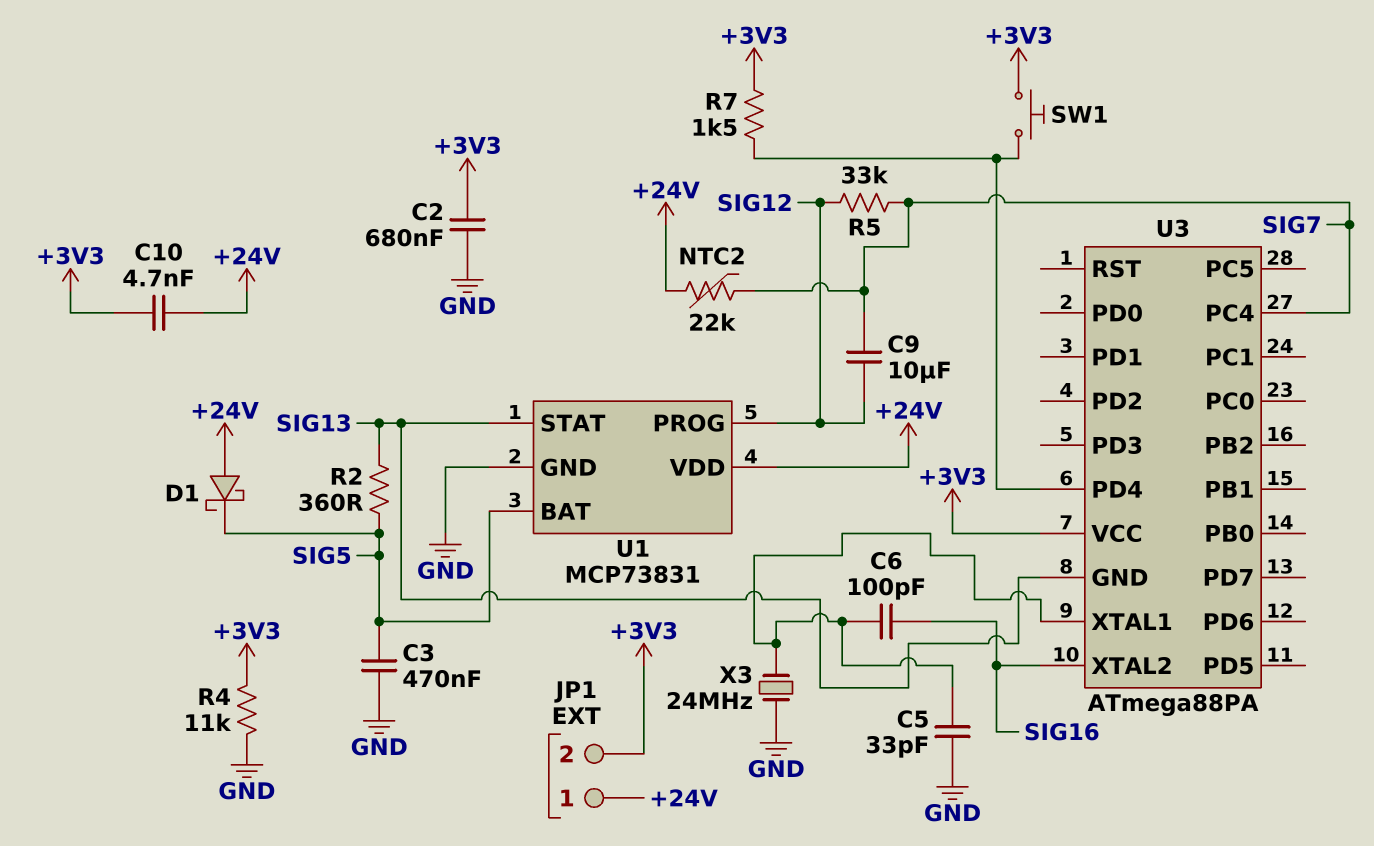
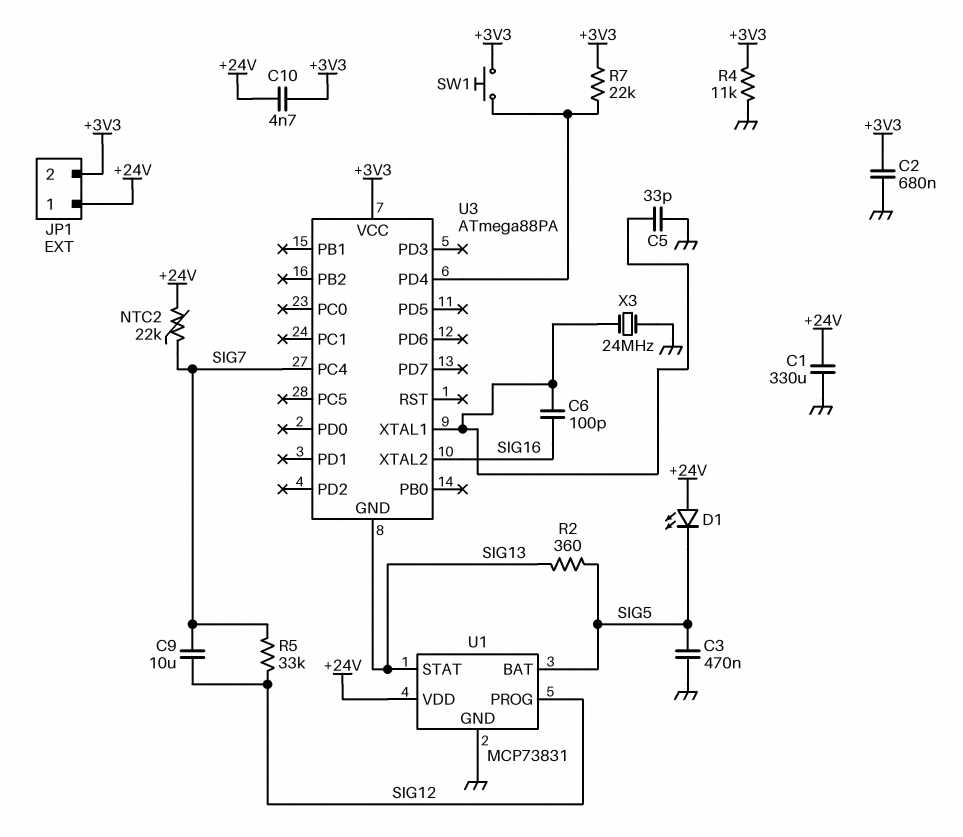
C1: none -> 330uF (+24V, GND)
D1: schottky (A +24V, K SIG5) -> LED (A +24V, K SIG5)
R7: 1.5k (+3V3, U3/PD4) -> 22k (+3V3, U3/PD4)

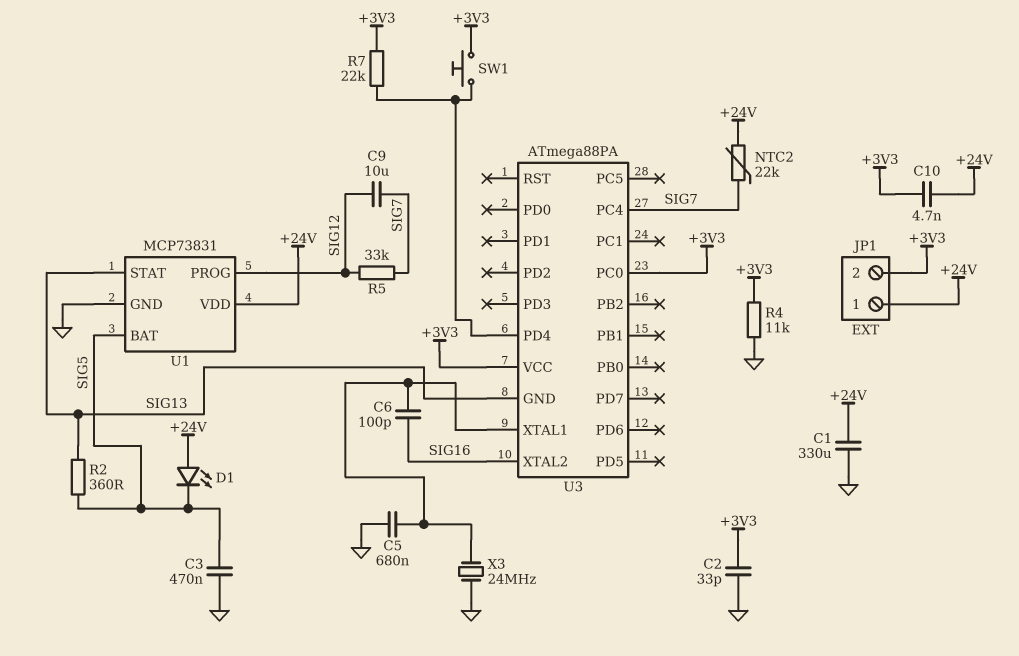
C2: 680nF (+3V3, GND) -> 33pF (+3V3, GND)
C5: 33pF (GND, U3/XTAL1) -> 680nF (GND, U3/XTAL1)
U3 pin PC0: none -> +3V3

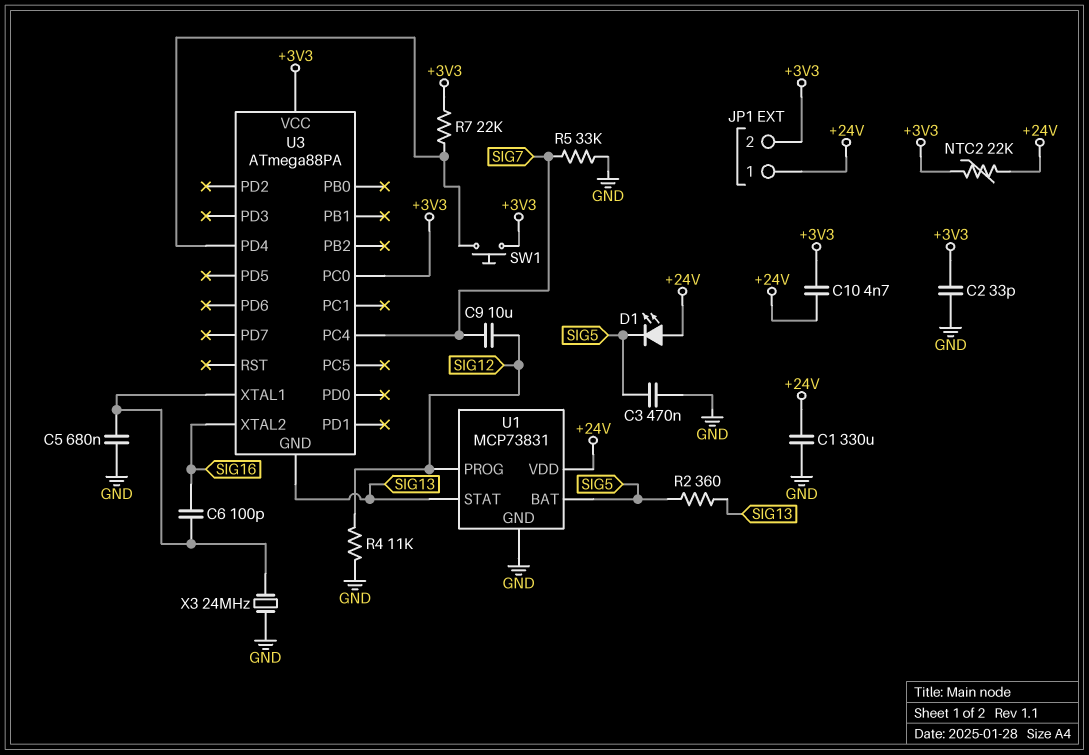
NTC2: 22k (+24V, SIG7) -> 22k (+3V3, +24V)
R4: 11k (+3V3, GND) -> 11k (GND, SIG12)
R5: 33k (SIG7, SIG12) -> 33k (GND, SIG7)

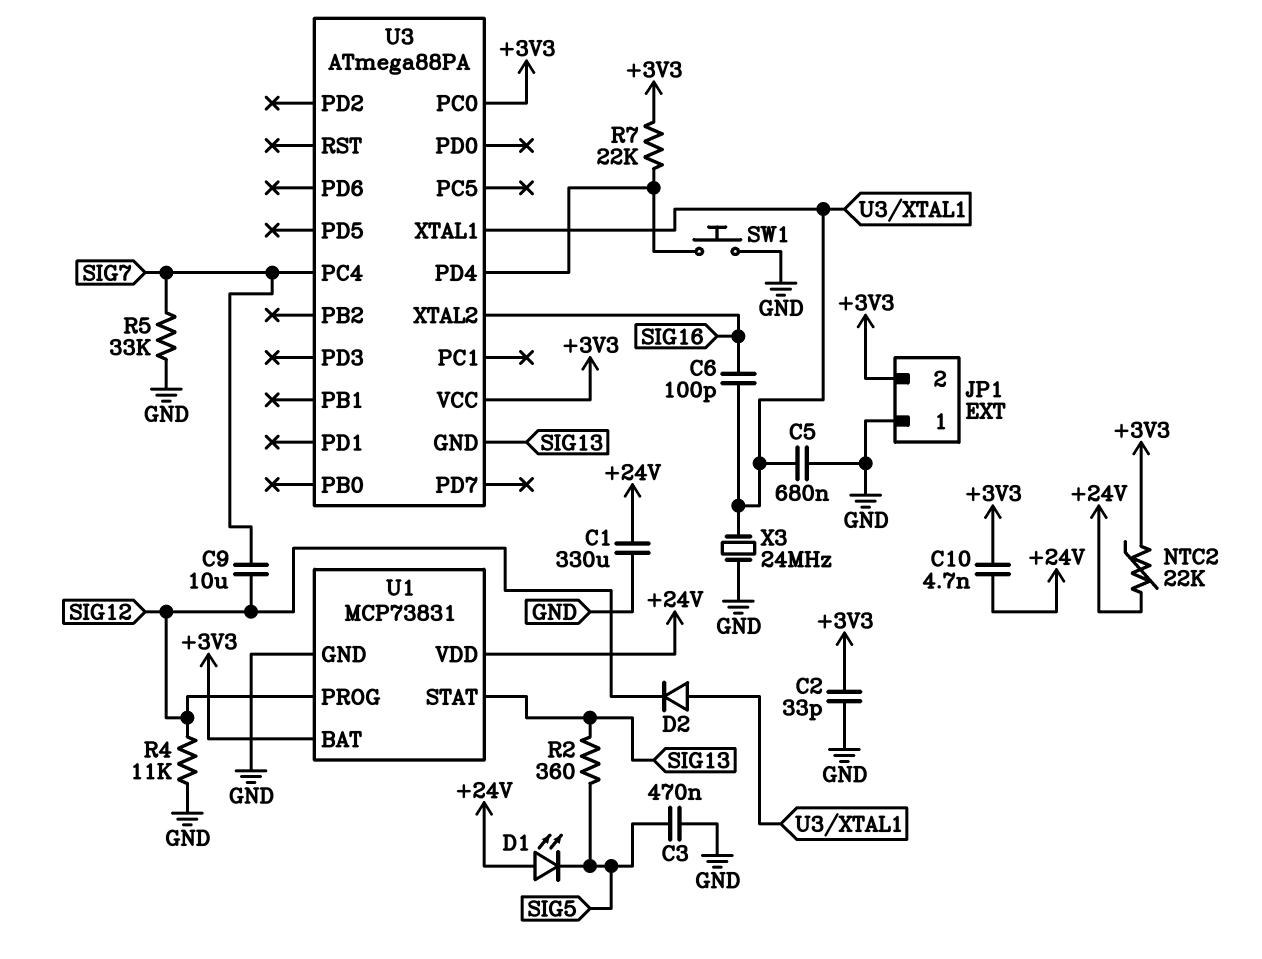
D2: none -> diode (A U3/XTAL1, K SIG12)
JP1 pin 1: +24V -> GND
SW1: button (+3V3, U3/PD4) -> button (GND, U3/PD4)
U1 pin BAT: SIG5 -> +3V3

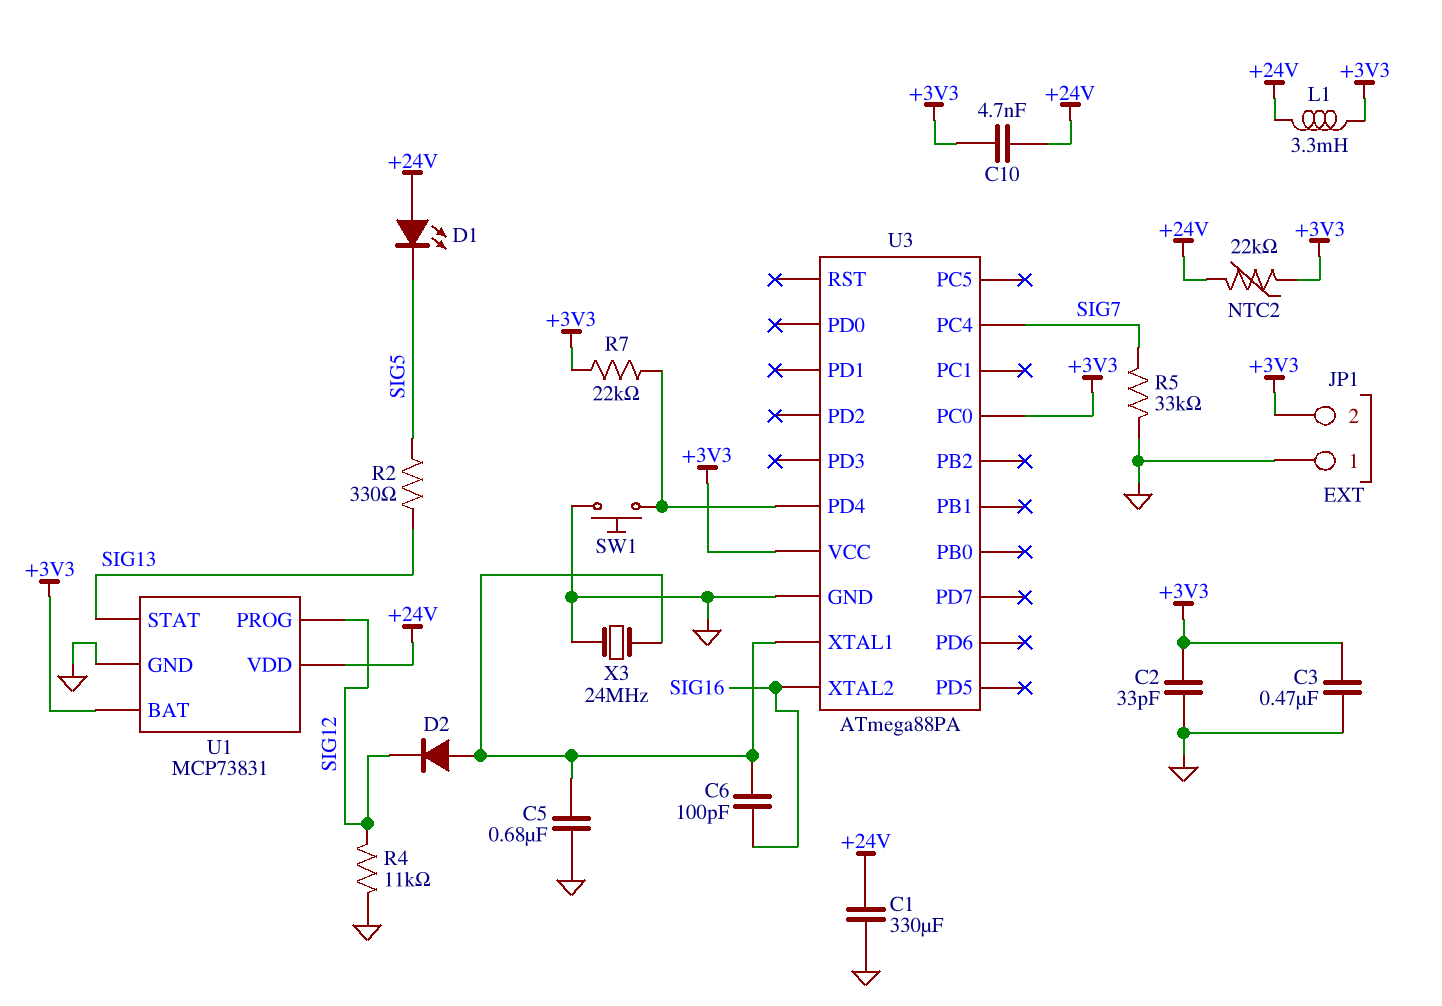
C3: 470nF (GND, SIG5) -> 470nF (+3V3, GND)
C9: 10uF (SIG7, SIG12) -> none
L1: none -> 3.3mH (+3V3, +24V)
R2: 360 (SIG5, SIG13) -> 330 (SIG5, SIG13)
U3 pin GND: SIG13 -> GND

